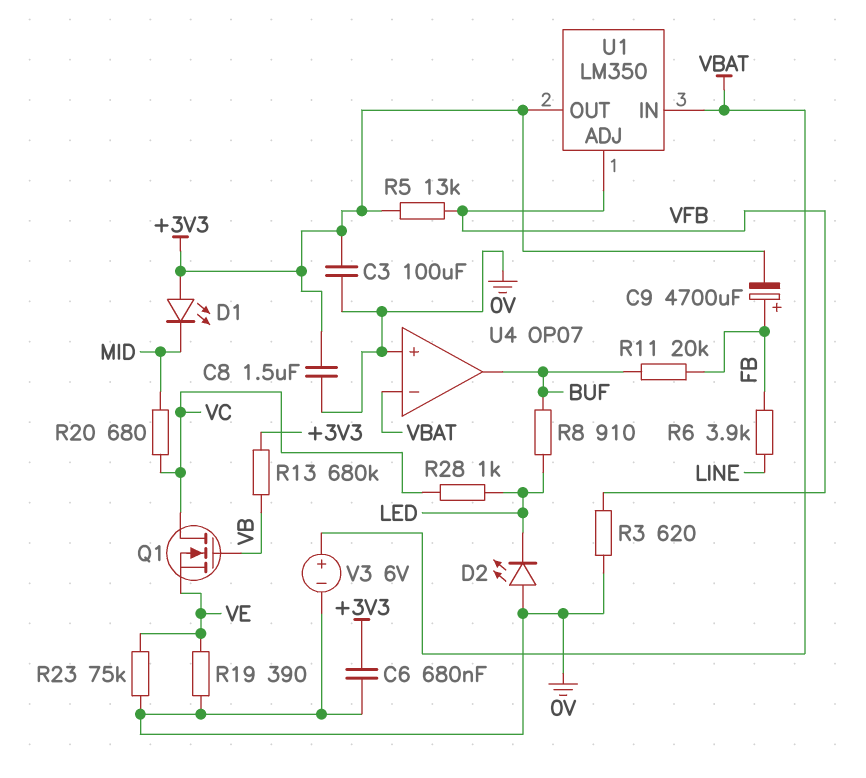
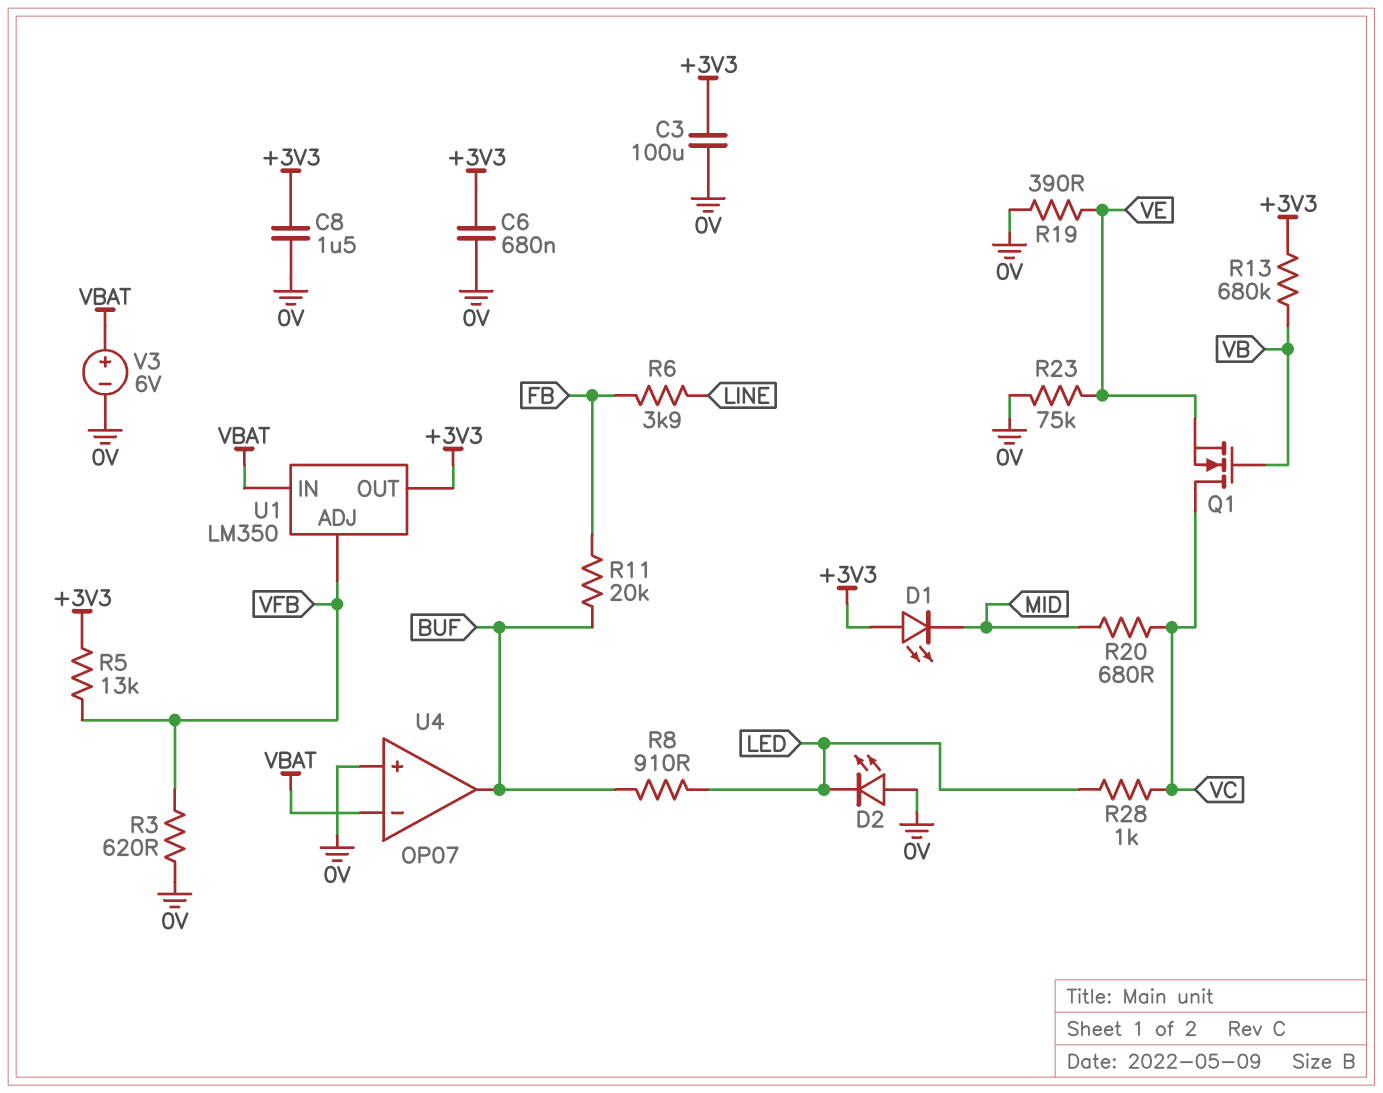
C9: 4700uF (plus FB, minus +3V3) -> none

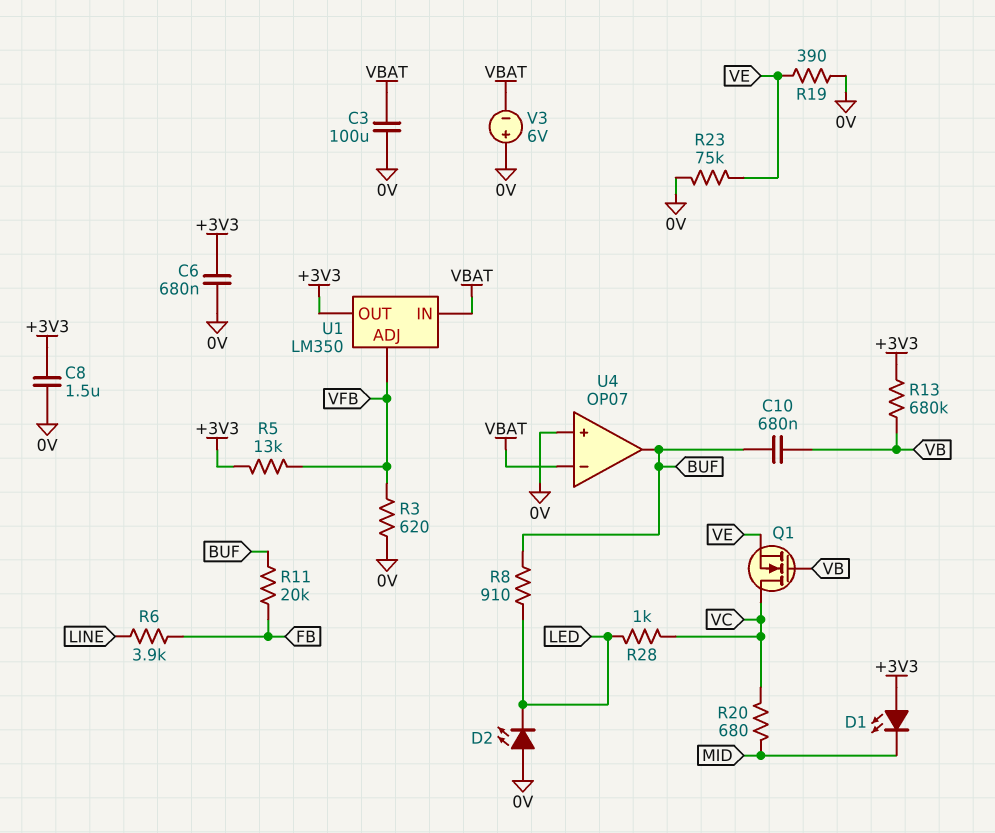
C3: 100uF (+3V3, 0V) -> 100uF (0V, VBAT)
C10: none -> 680nF (BUF, VB)
V3: 6V (plus VBAT, minus 0V) -> 6V (plus 0V, minus VBAT)

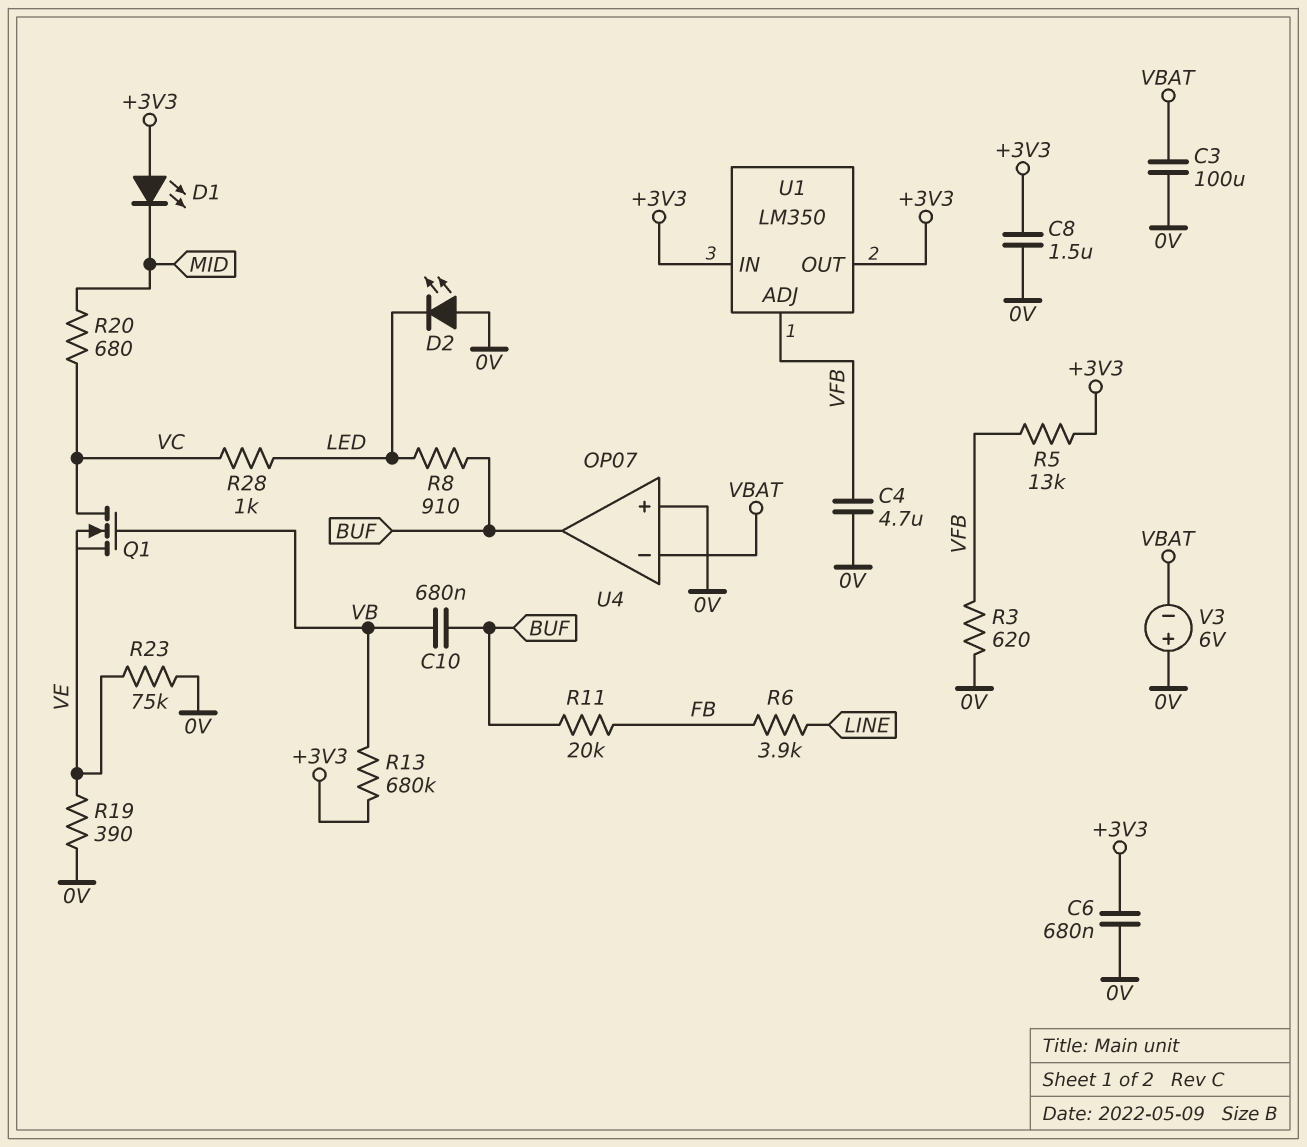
C4: none -> 4.7uF (0V, VFB)
U1 pin IN: VBAT -> +3V3

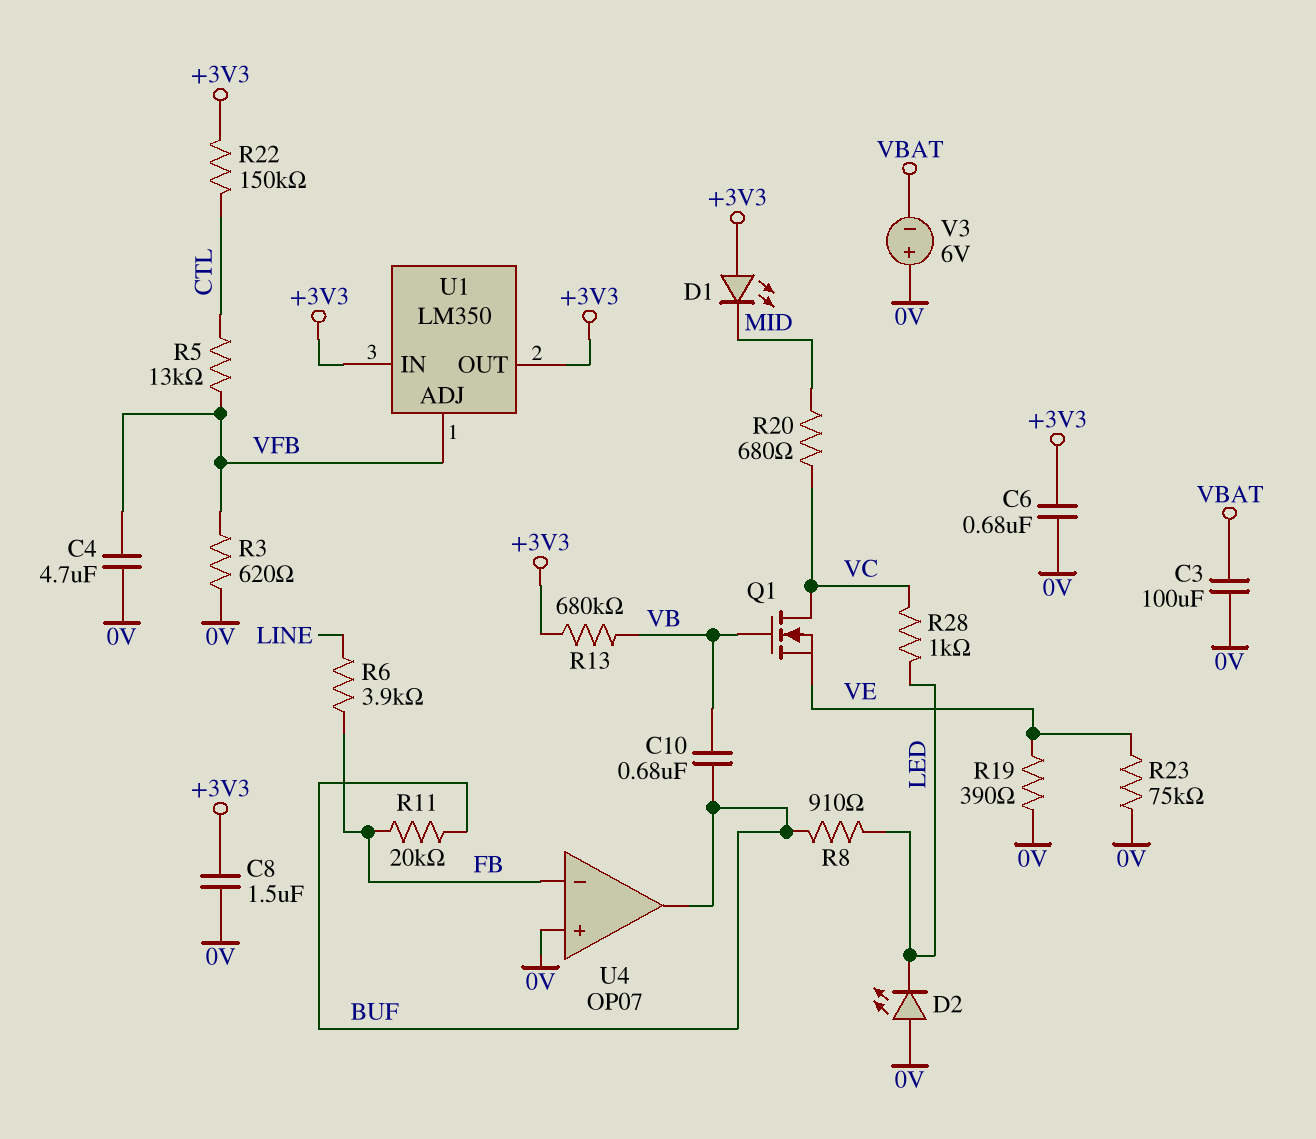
R5: 13k (+3V3, VFB) -> 13k (CTL, VFB)
R22: none -> 150k (+3V3, CTL)
U4 pin in-: VBAT -> FB

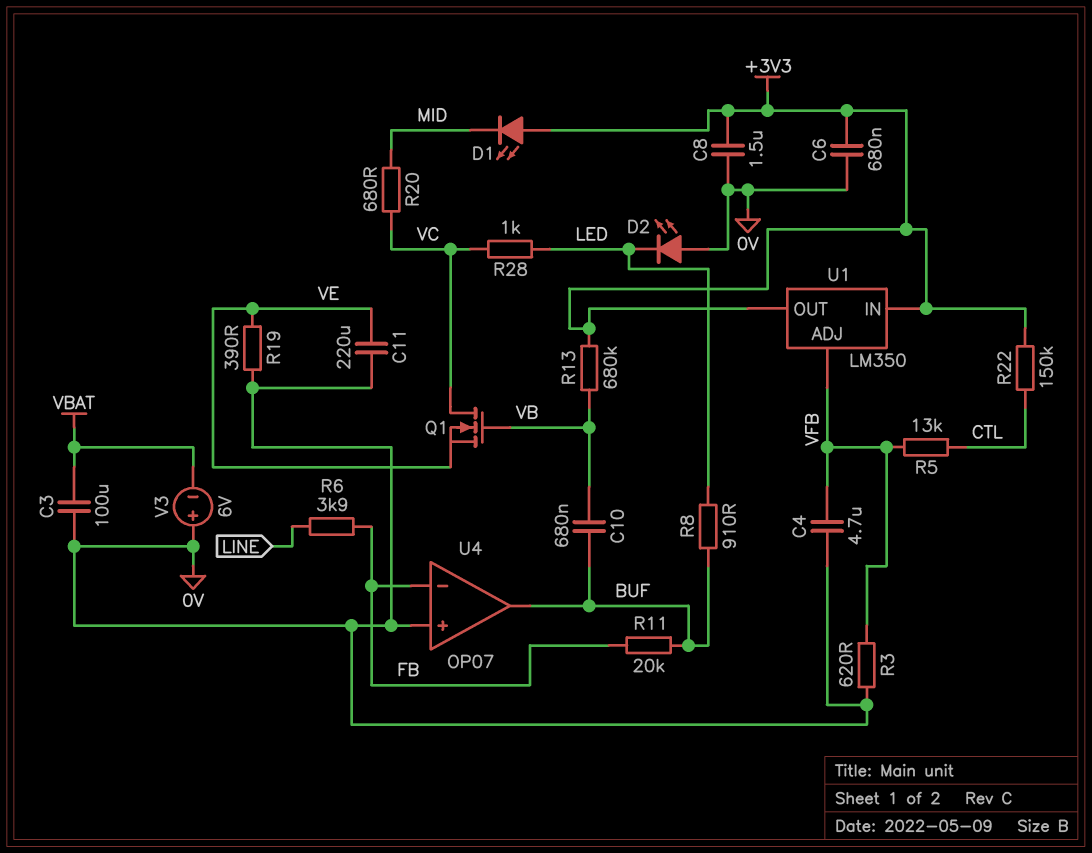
C11: none -> 220uF (0V, VE)
R23: 75k (0V, VE) -> none

